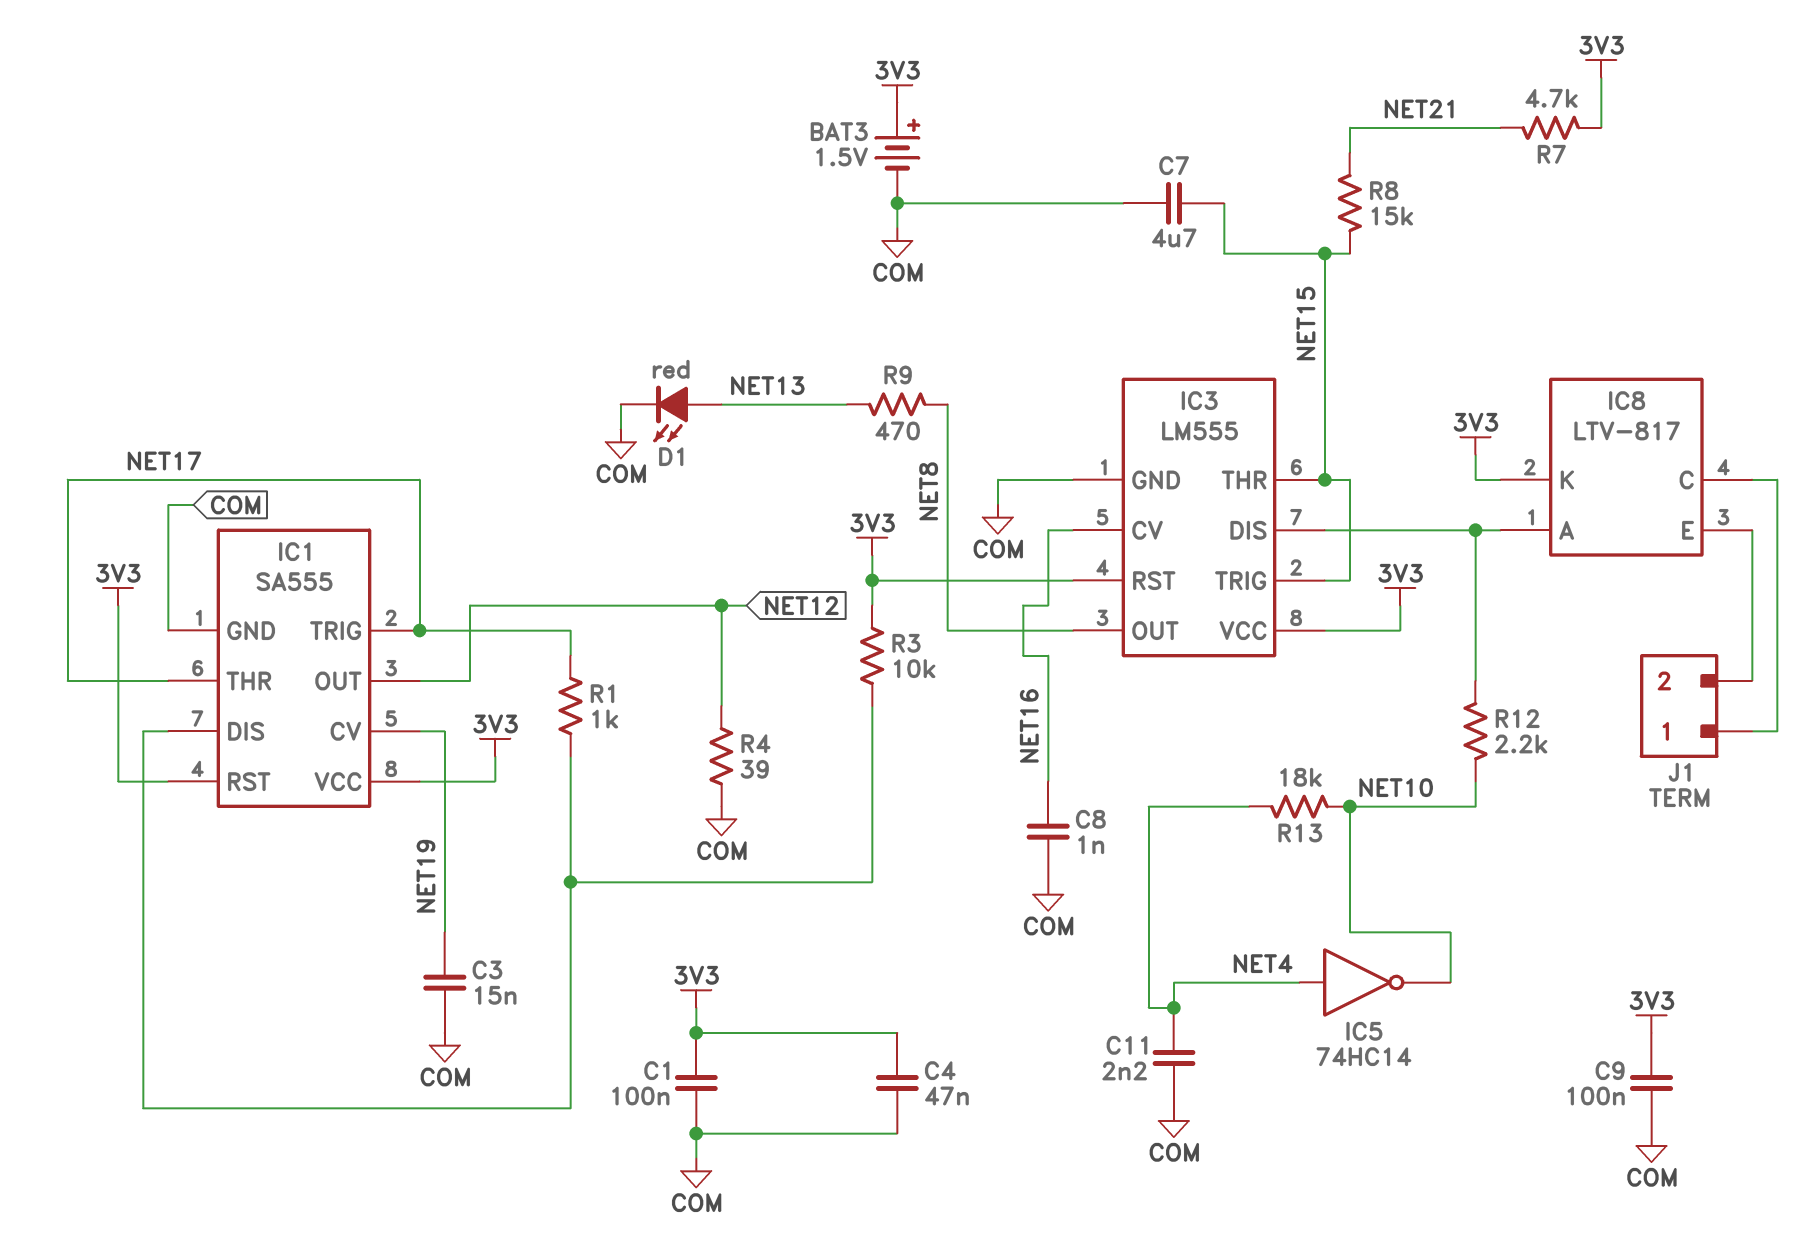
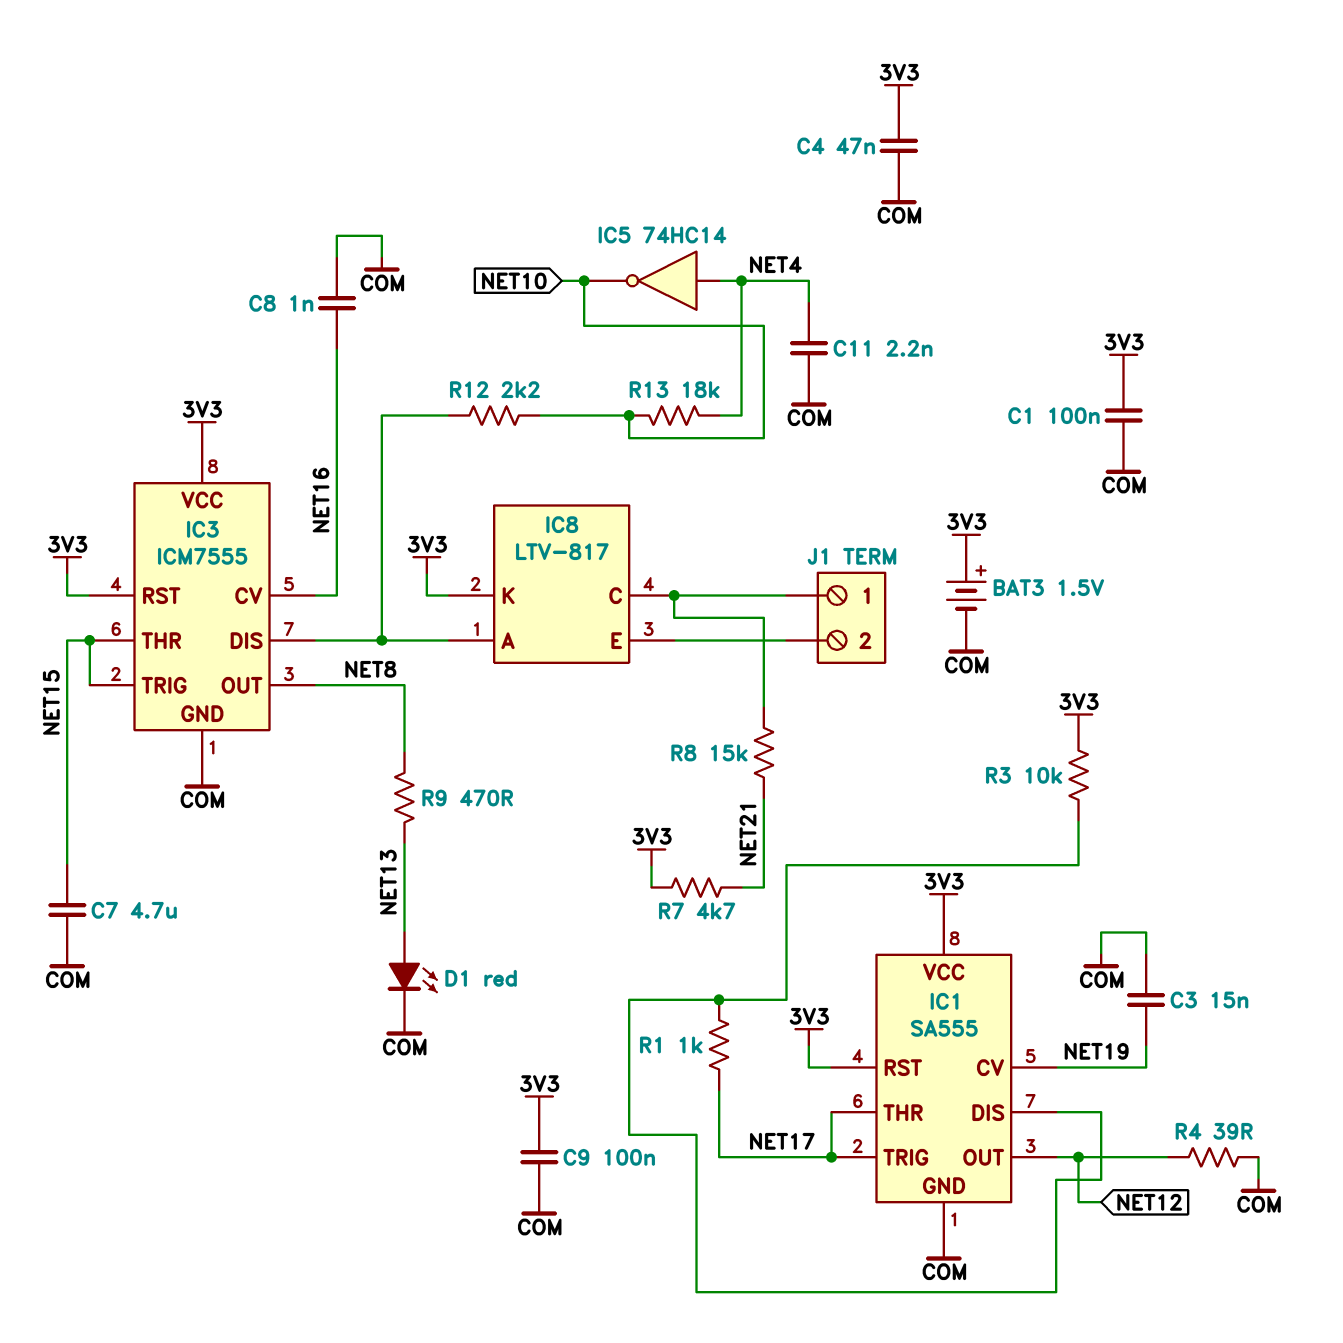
IC3: LM555 -> ICM7555
R8: 15k (NET15, NET21) -> 15k (IC8/C, NET21)

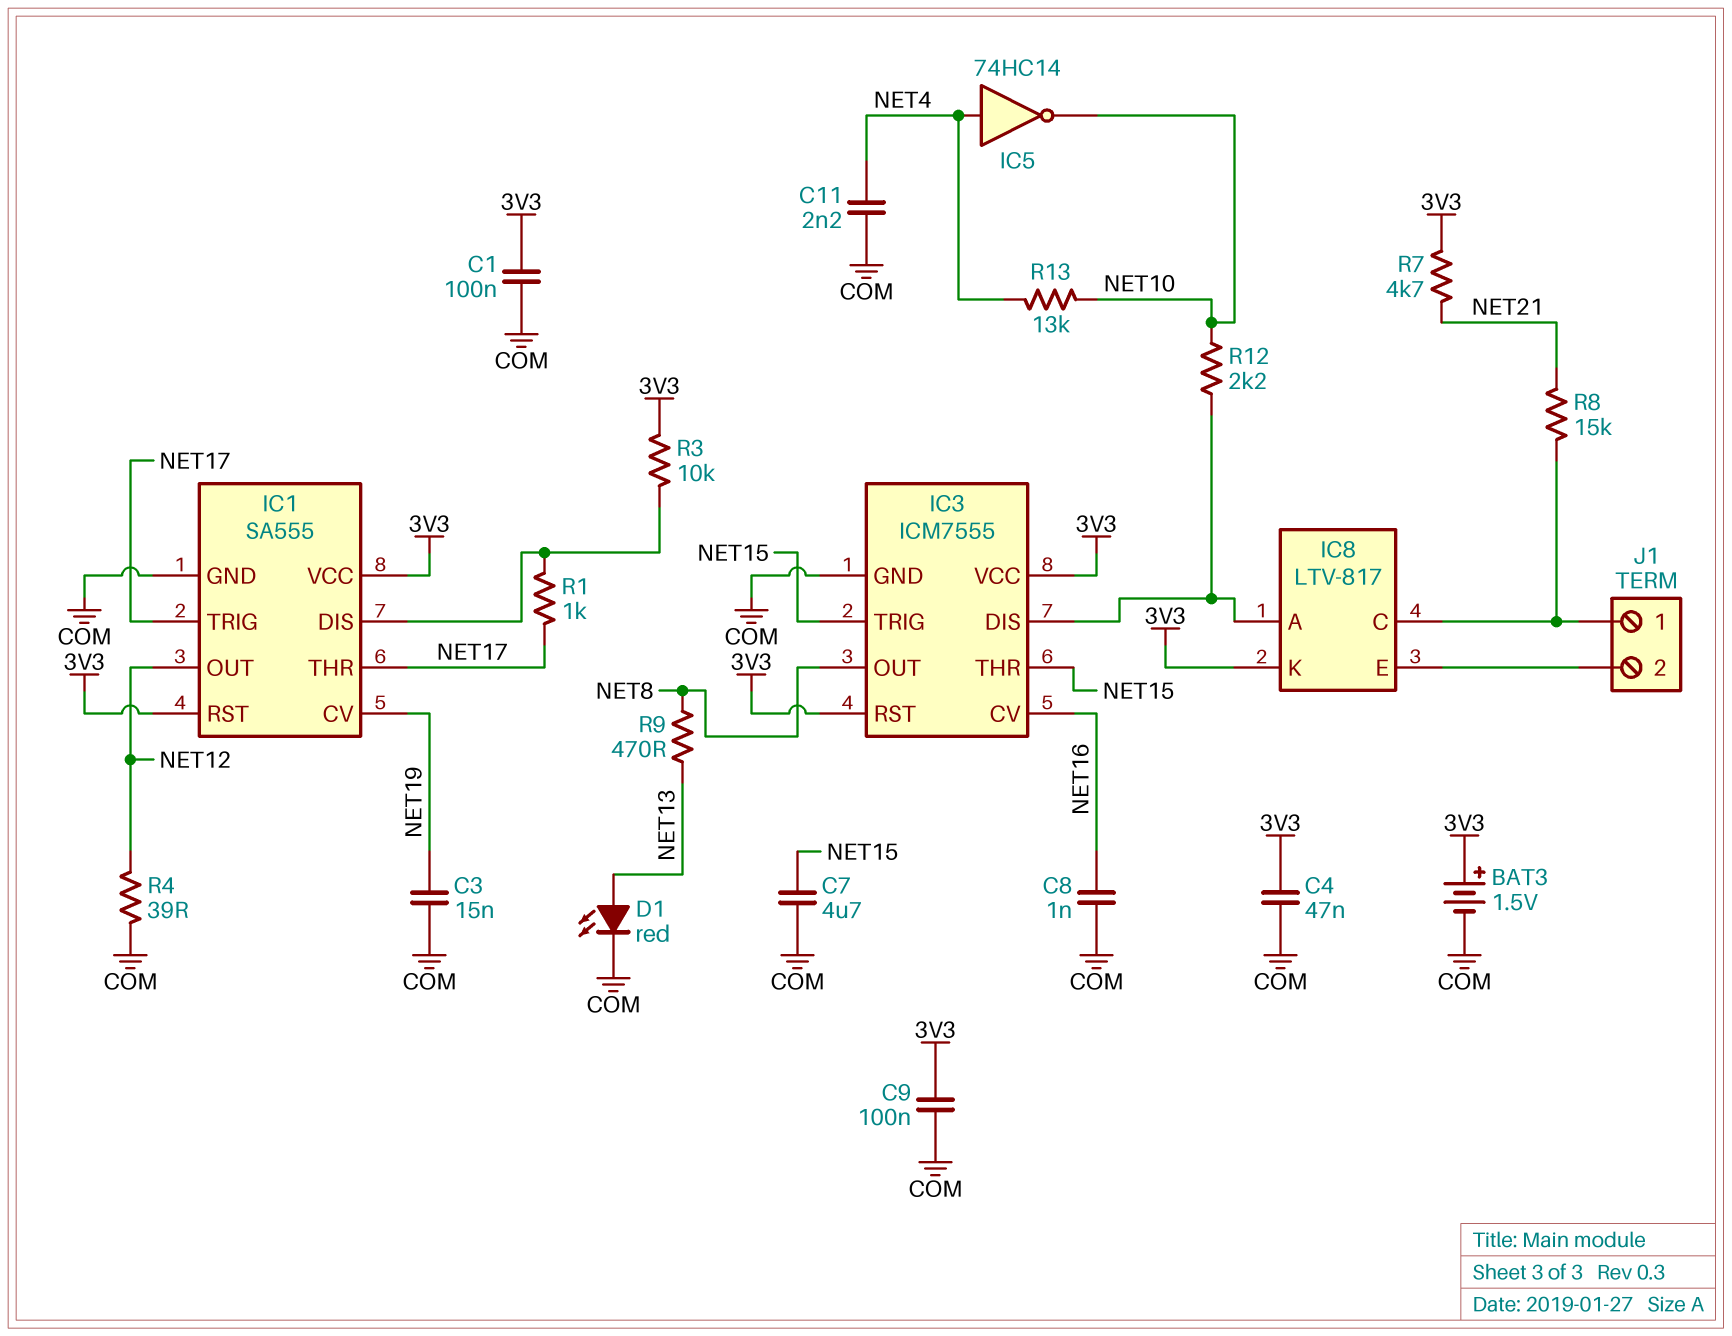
R13: 18k (NET4, NET10) -> 13k (NET4, NET10)

